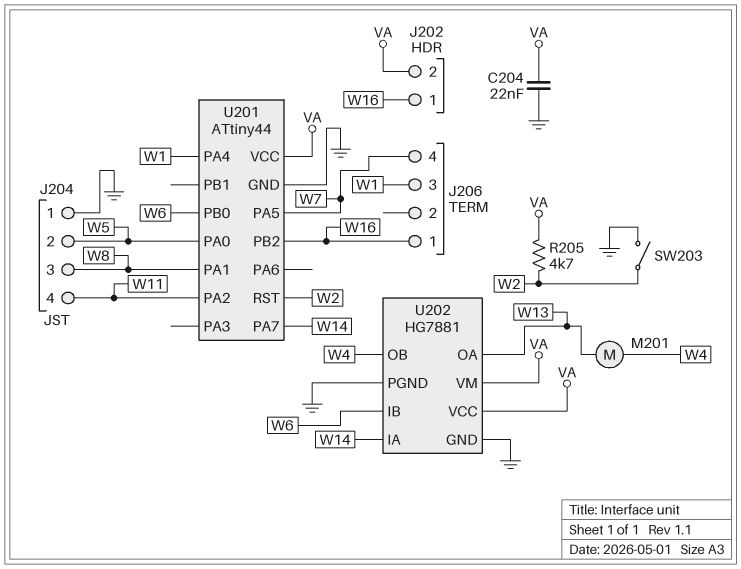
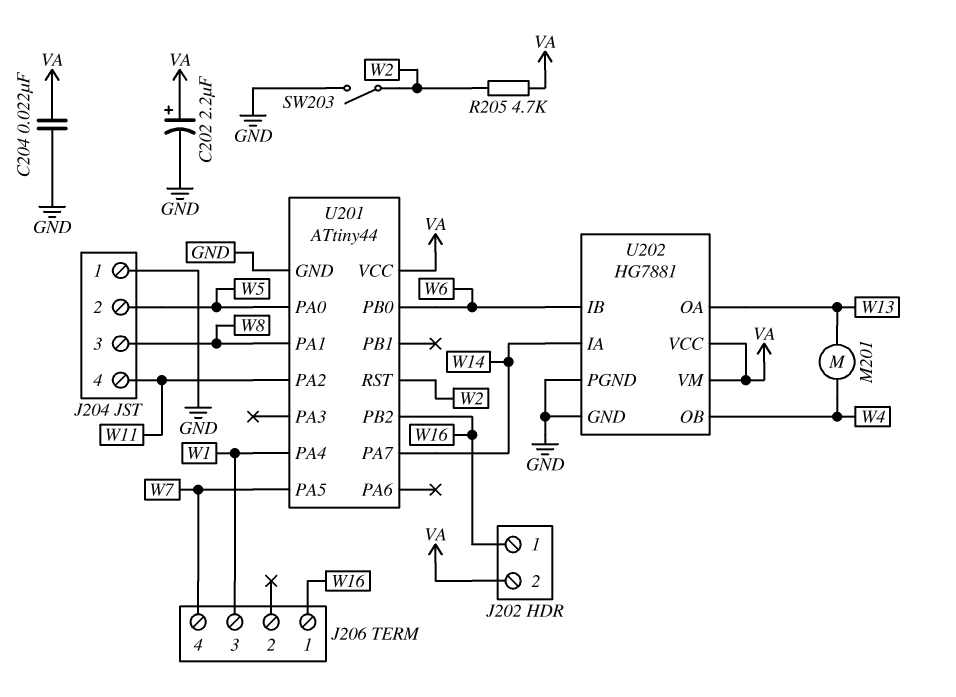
C202: none -> 2.2uF (plus VA, minus GND)

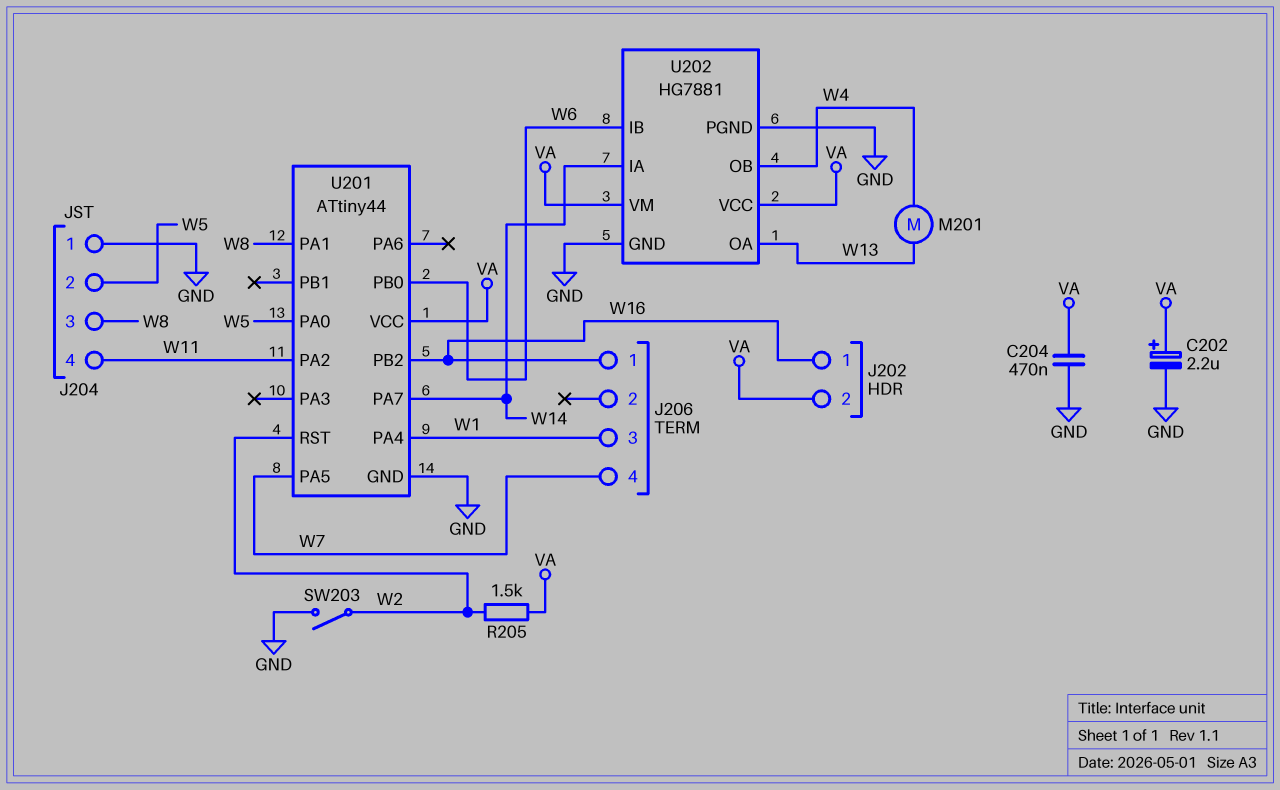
C204: 22nF (GND, VA) -> 470nF (GND, VA)
R205: 4.7k (VA, W2) -> 1.5k (VA, W2)

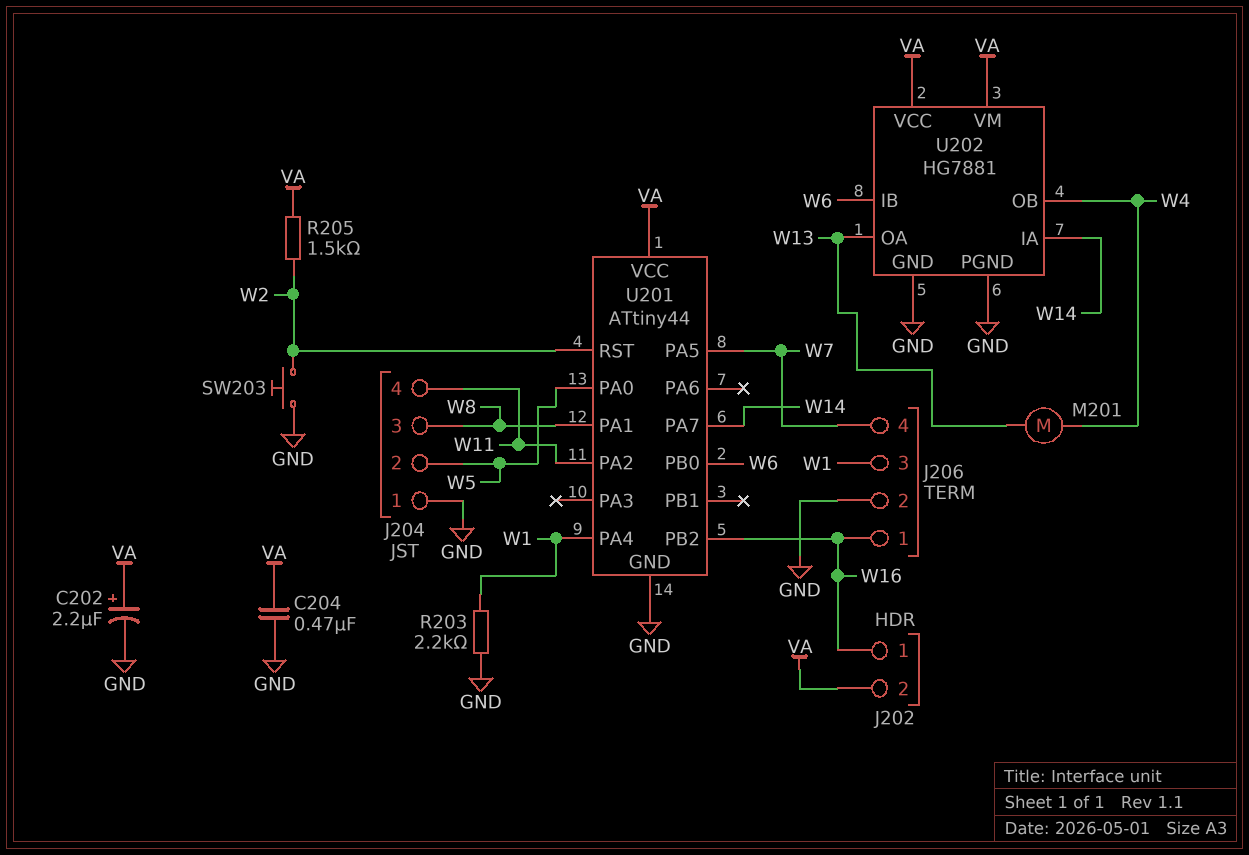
J206 pin 2: none -> GND
R203: none -> 2.2k (GND, W1)
SW203: switch (GND, W2) -> button (GND, W2)

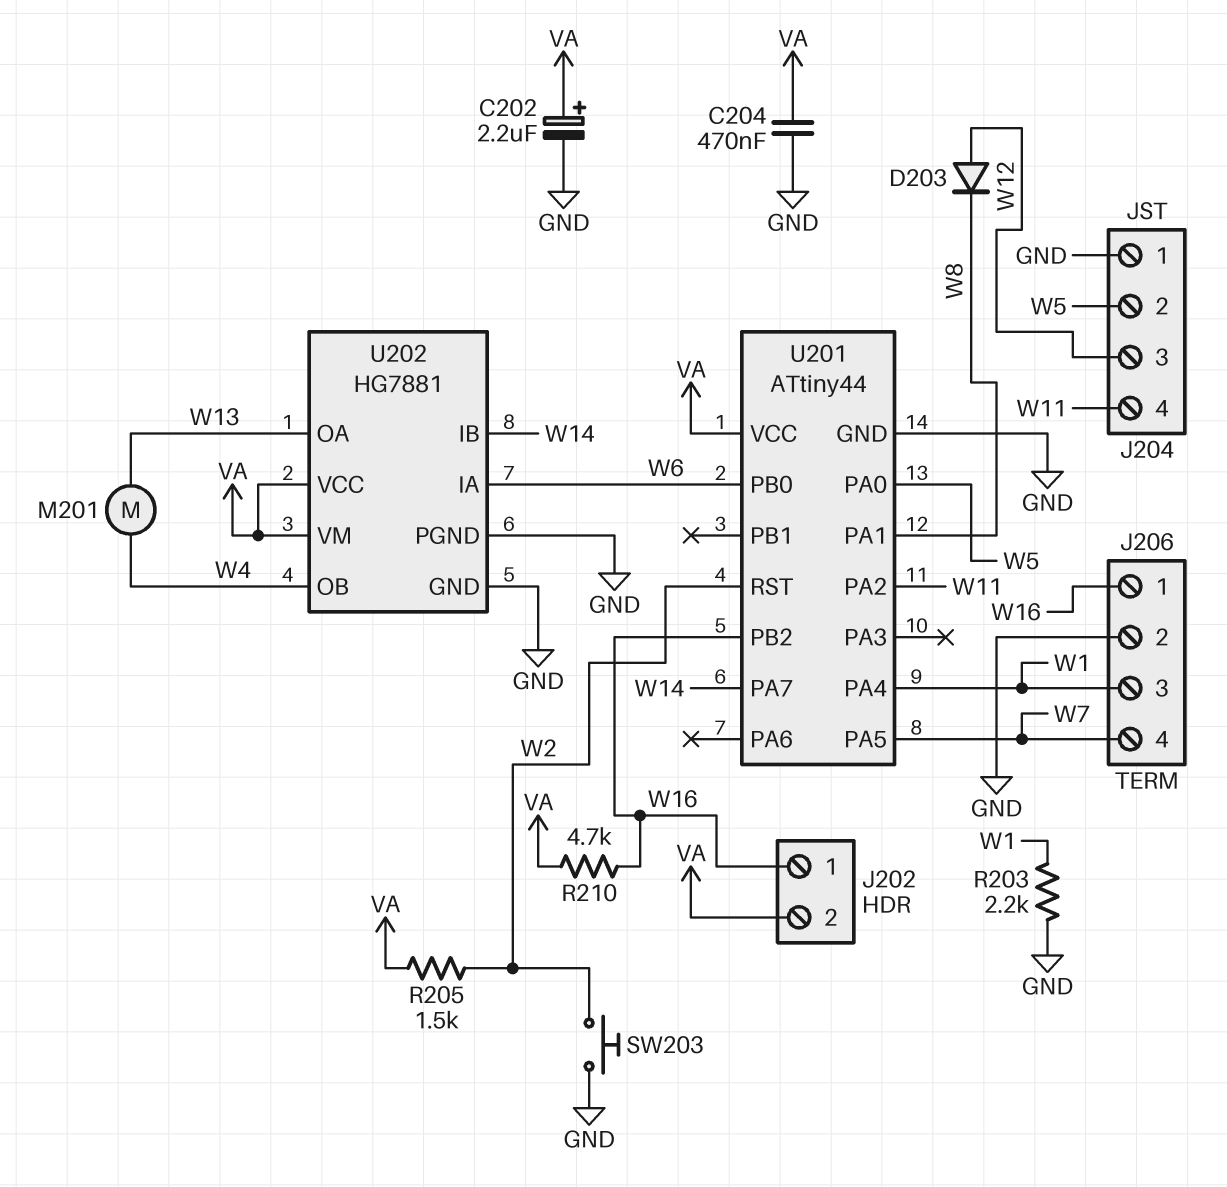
D203: none -> diode (A W12, K W8)
J204 pin 3: W8 -> W12
R210: none -> 4.7k (VA, W16)
U202 pin IA: W14 -> W6
U202 pin IB: W6 -> W14

